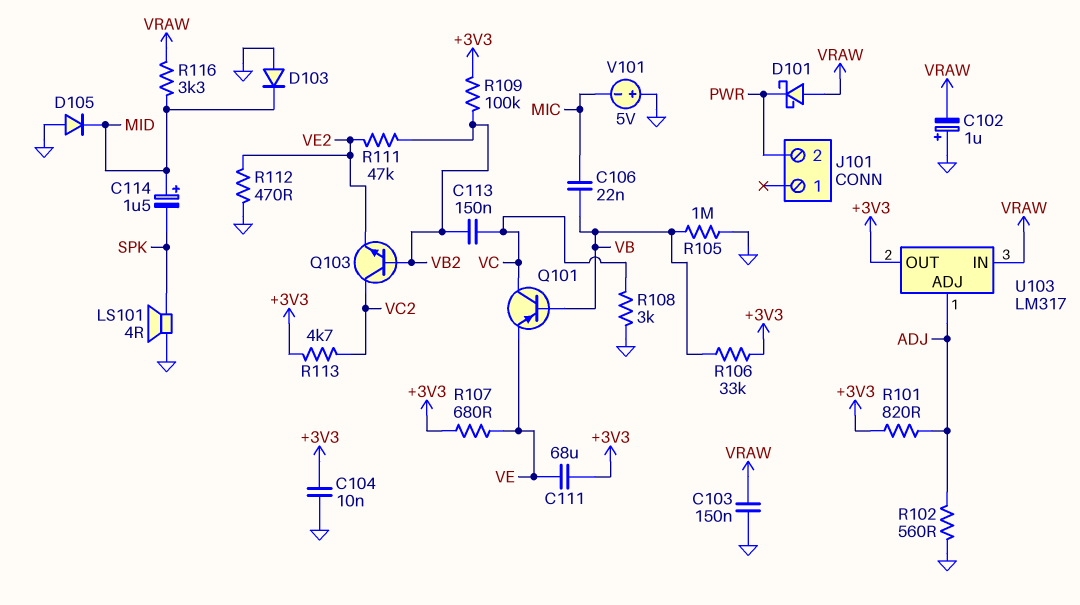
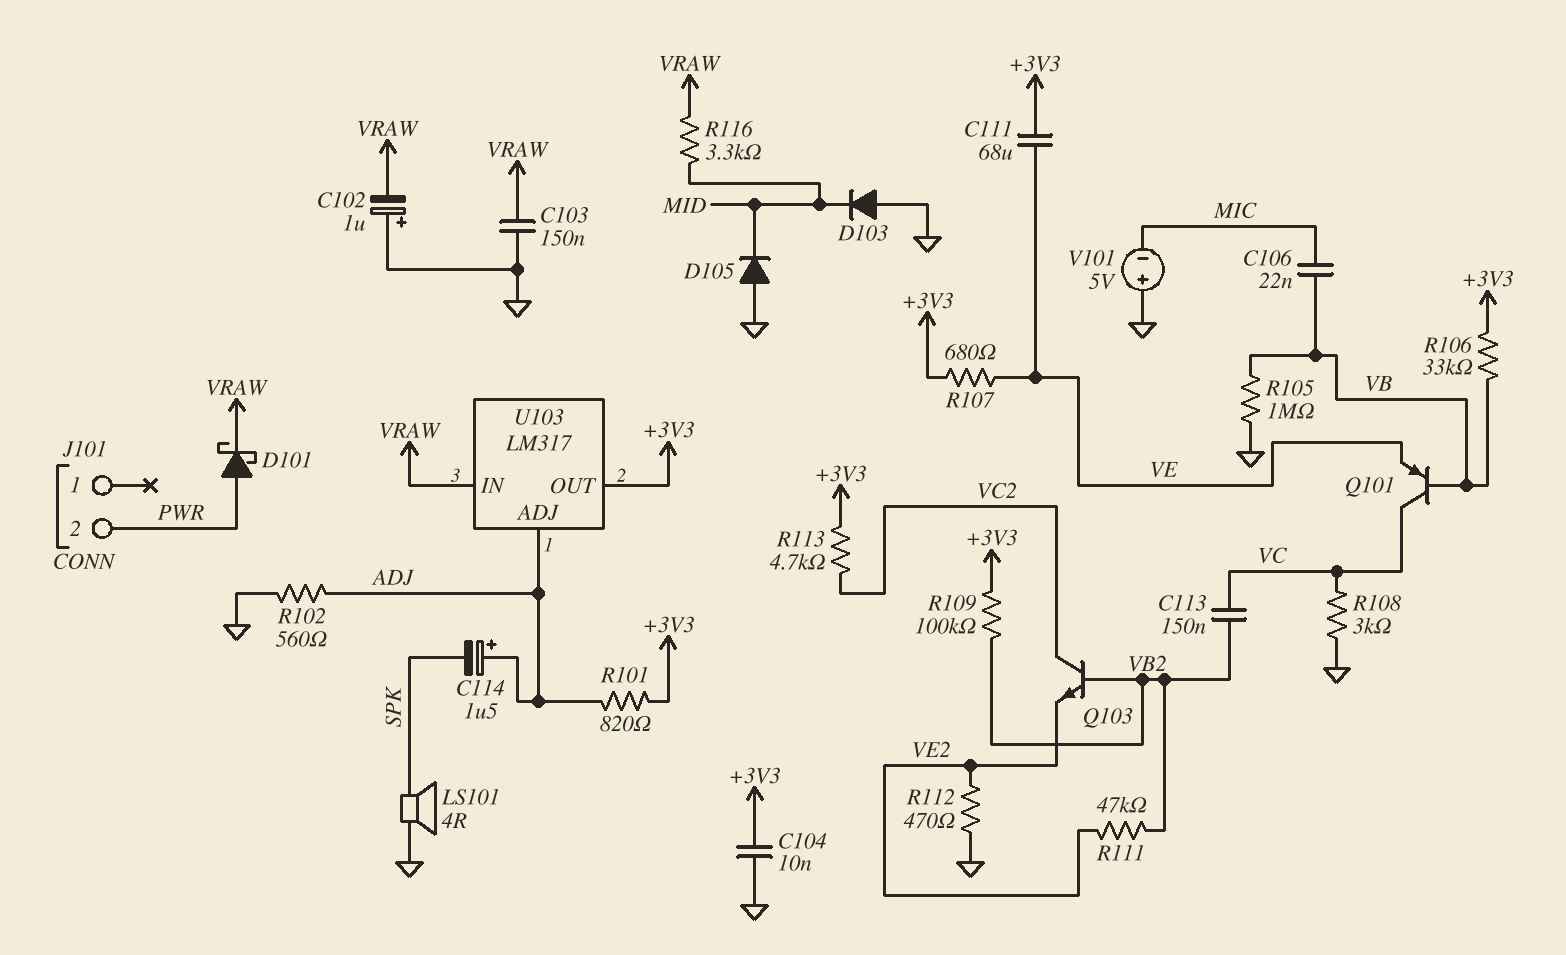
C114: 1.5uF (plus MID, minus SPK) -> 1.5uF (plus ADJ, minus SPK)
D101: schottky (A VRAW, K PWR) -> schottky (A PWR, K VRAW)

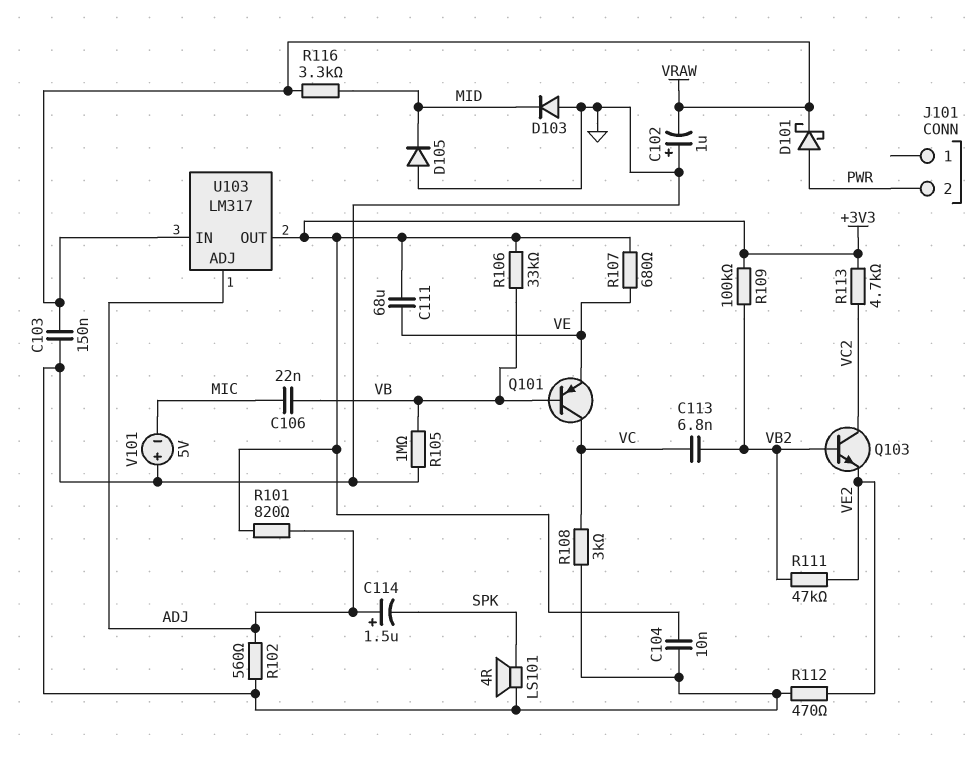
C113: 150nF (VB2, VC) -> 6.8nF (VB2, VC)

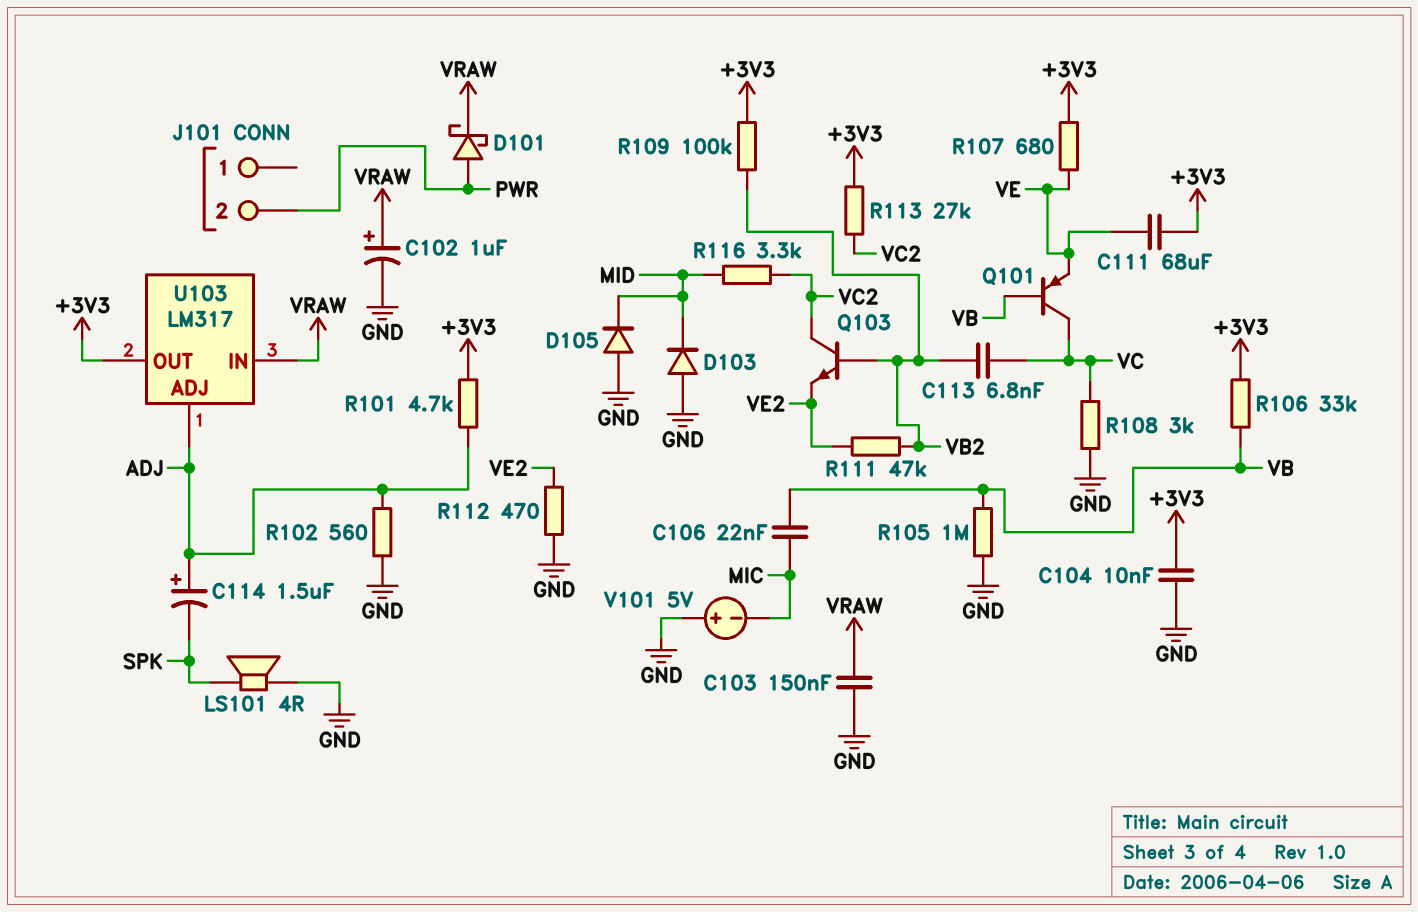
C102: 1uF (plus GND, minus VRAW) -> 1uF (plus VRAW, minus GND)
R101: 820 (+3V3, ADJ) -> 4.7k (+3V3, ADJ)
R113: 4.7k (+3V3, VC2) -> 27k (+3V3, VC2)
R116: 3.3k (MID, VRAW) -> 3.3k (MID, VC2)

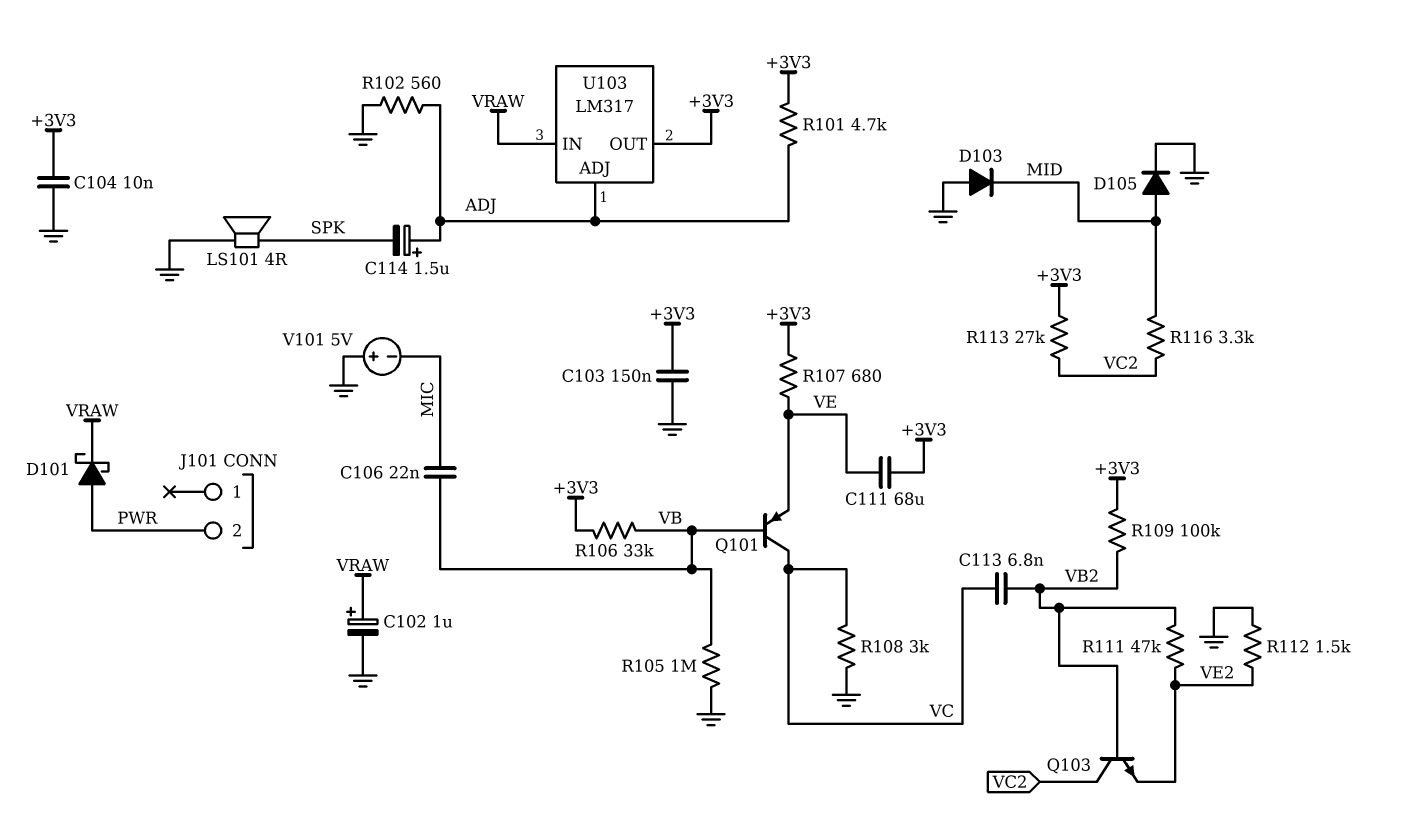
C103: 150nF (GND, VRAW) -> 150nF (+3V3, GND)
D105: diode (A GND, K MID) -> diode (A MID, K GND)
R112: 470 (GND, VE2) -> 1.5k (GND, VE2)

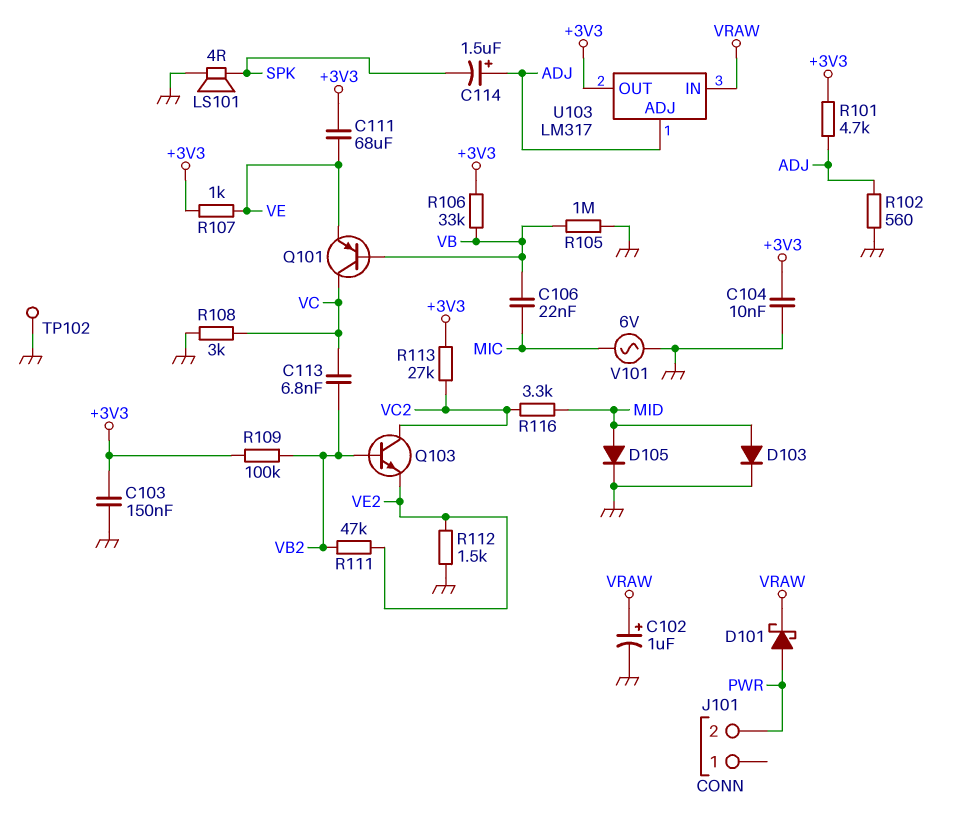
D103: diode (A GND, K MID) -> diode (A MID, K GND)
R107: 680 (+3V3, VE) -> 1k (+3V3, VE)
TP102: none -> test point (GND)
V101: 5V (plus GND, minus MIC) -> AC 6V (GND, MIC)

